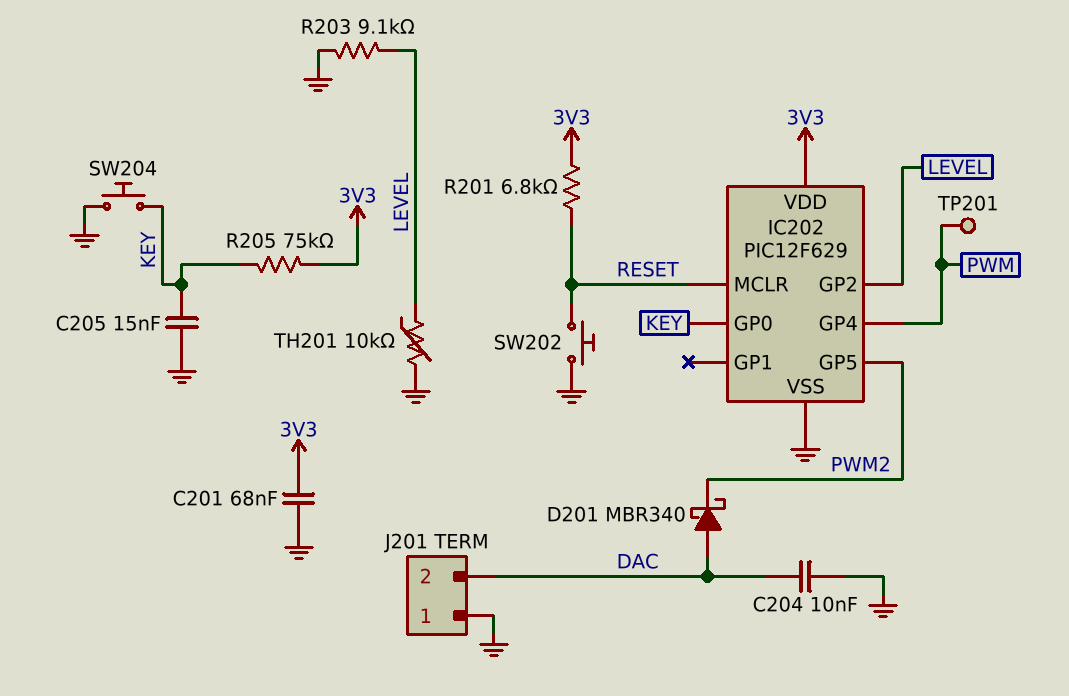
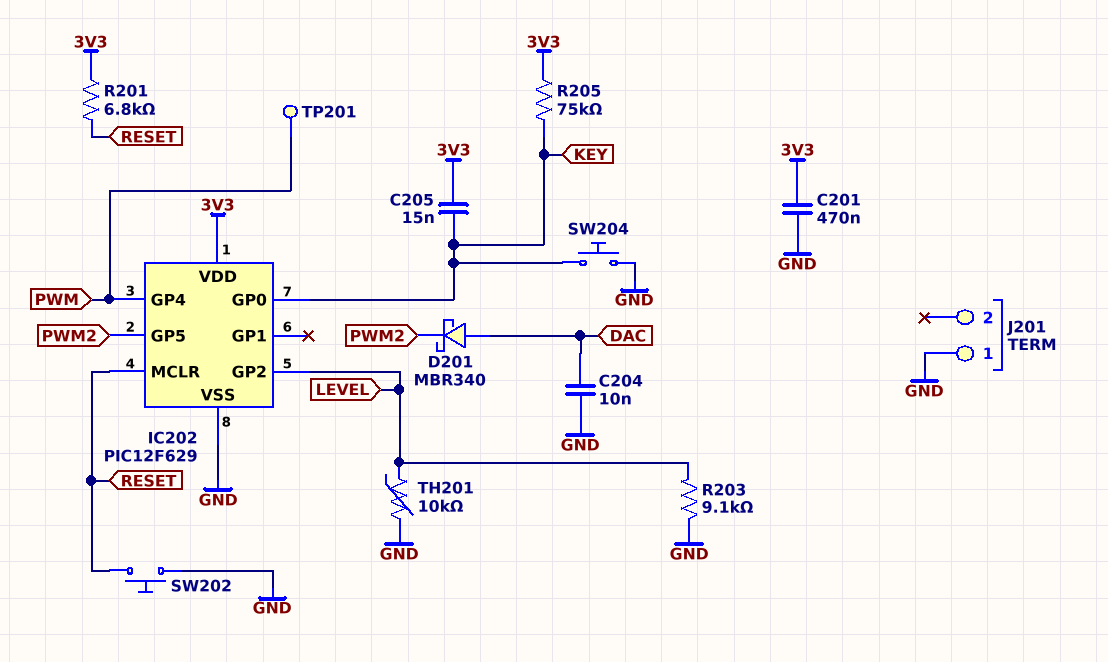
C201: 68nF (3V3, GND) -> 470nF (3V3, GND)
C205: 15nF (GND, KEY) -> 15nF (3V3, KEY)
J201 pin 2: DAC -> none

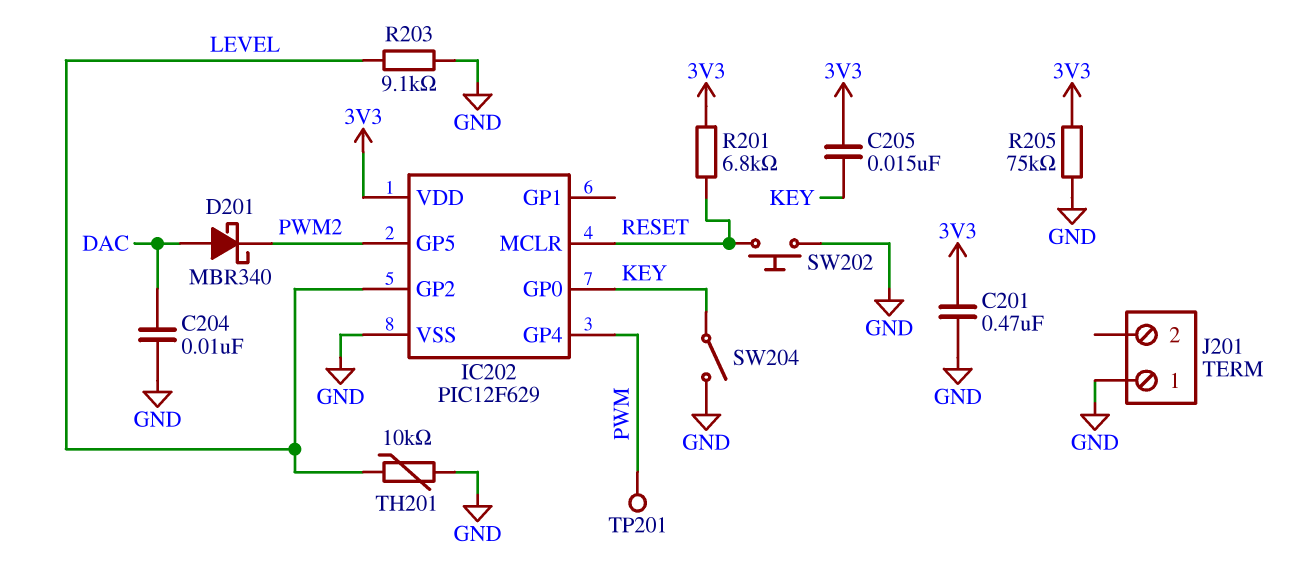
R205: 75k (3V3, KEY) -> 75k (3V3, GND)
SW204: button (GND, KEY) -> switch (GND, KEY)

